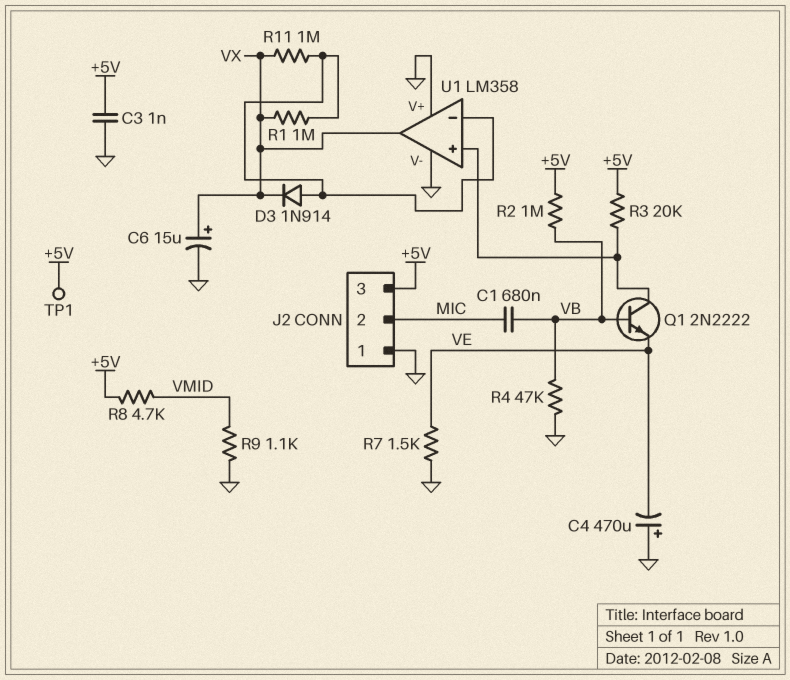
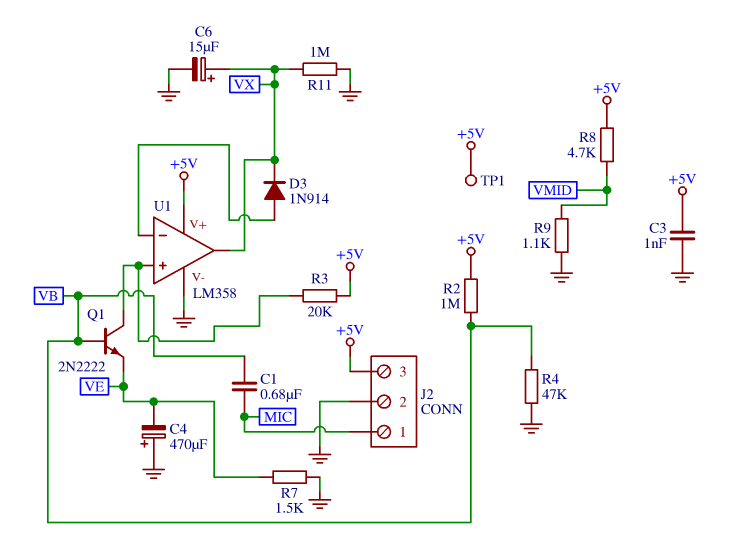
J2 pin 1: GND -> MIC
J2 pin 2: MIC -> GND
R1: 1M (U1/in-, VX) -> none
R11: 1M (U1/in-, VX) -> 1M (GND, VX)
U1 pin V+: GND -> +5V

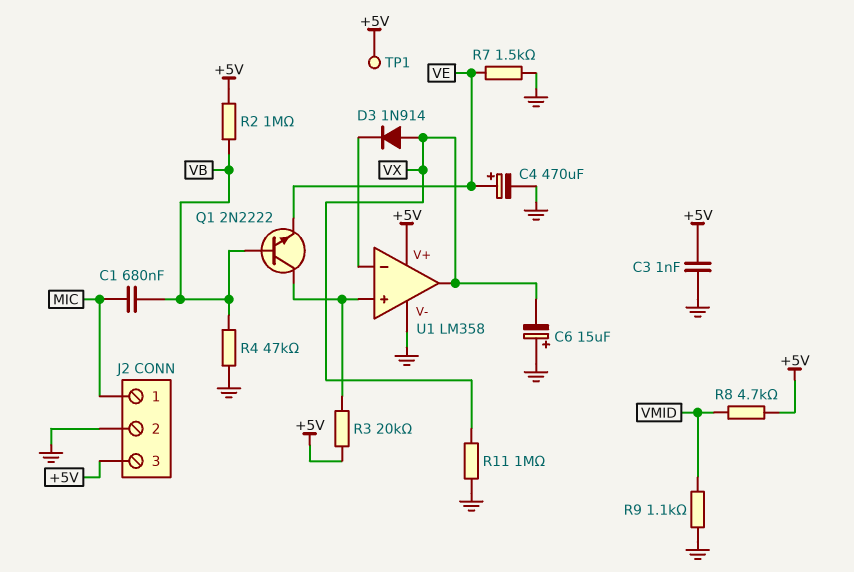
C4: 470uF (plus GND, minus VE) -> 470uF (plus VE, minus GND)
C6: 15uF (plus VX, minus GND) -> 15uF (plus GND, minus VX)
D3: diode 1N914 (A U1/in-, K VX) -> diode 1N914 (A VX, K U1/in-)

